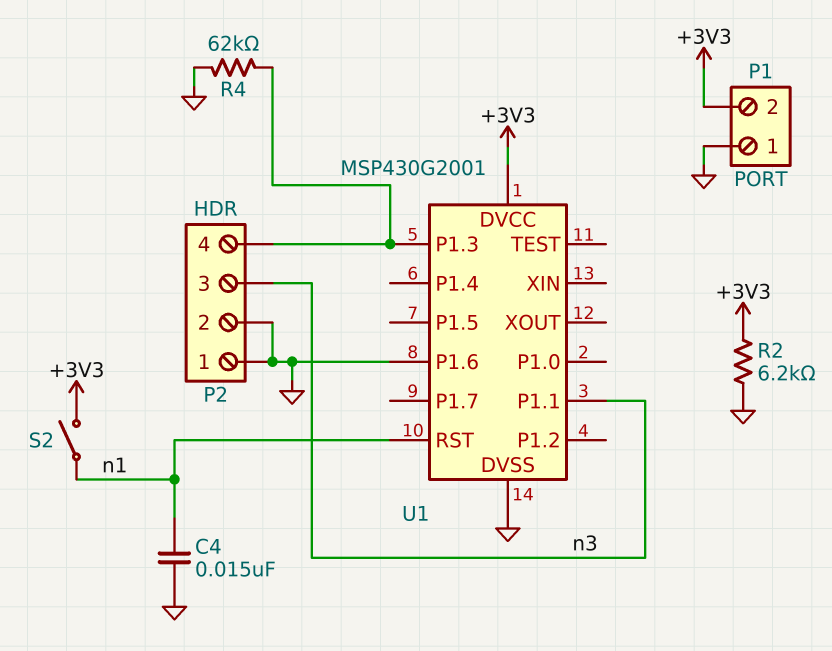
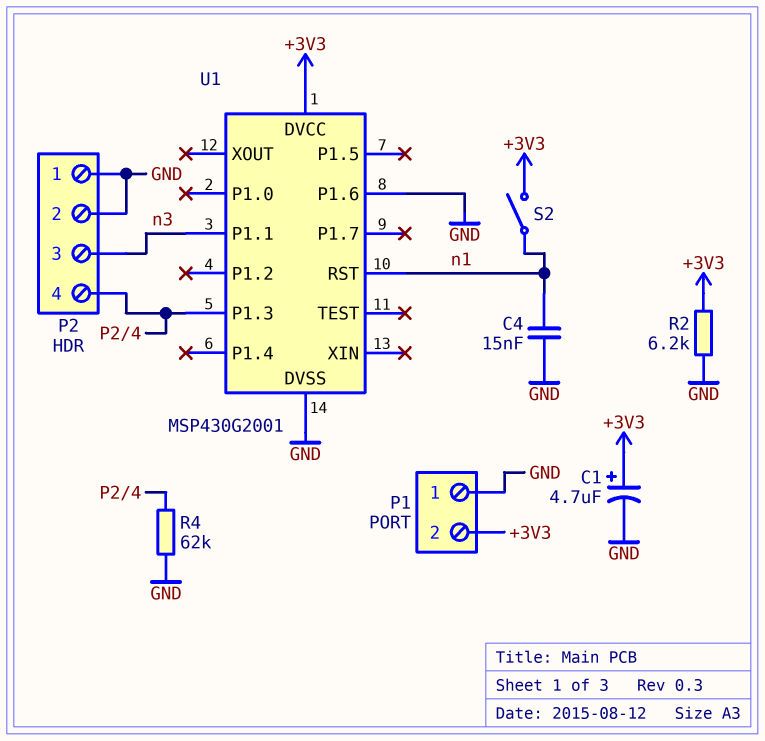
C1: none -> 4.7uF (plus +3V3, minus GND)

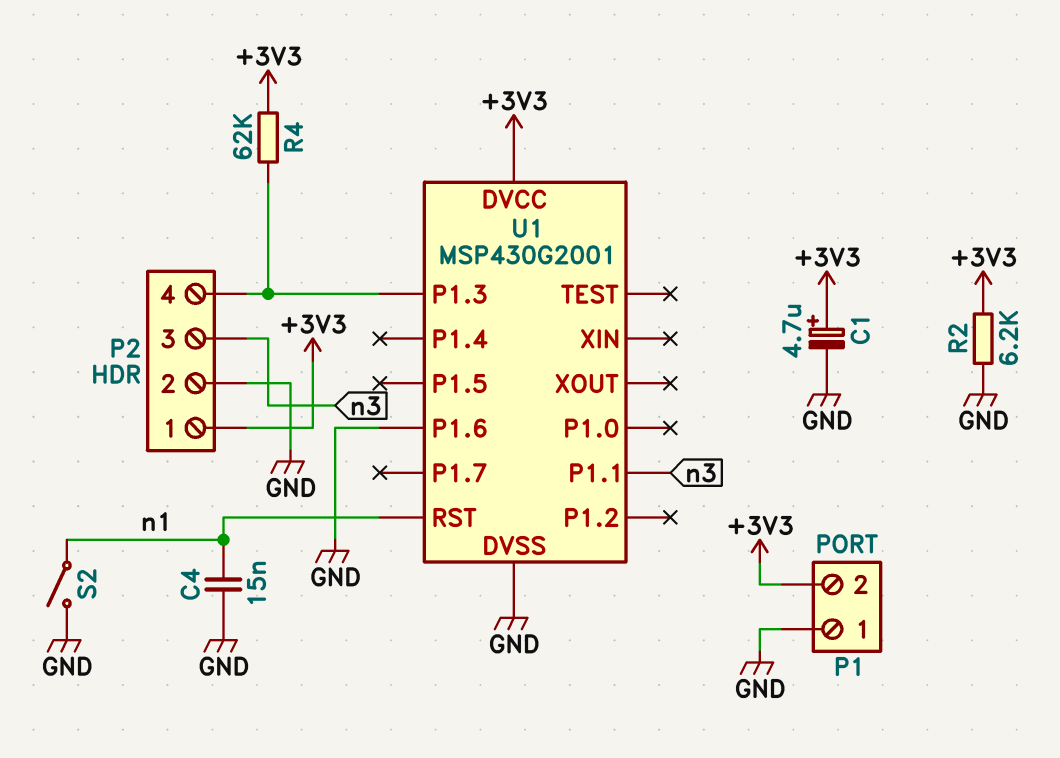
P2 pin 1: GND -> +3V3
R4: 62k (GND, P2/4) -> 62k (+3V3, P2/4)
S2: switch (+3V3, n1) -> switch (GND, n1)

